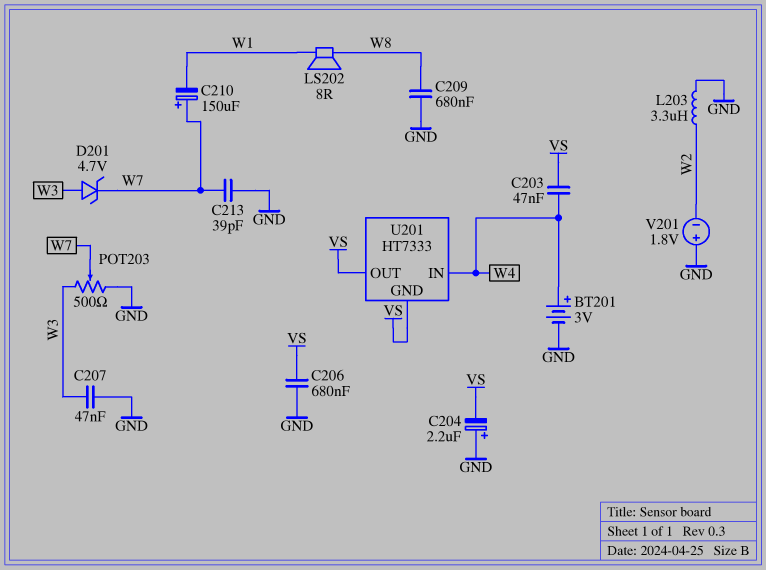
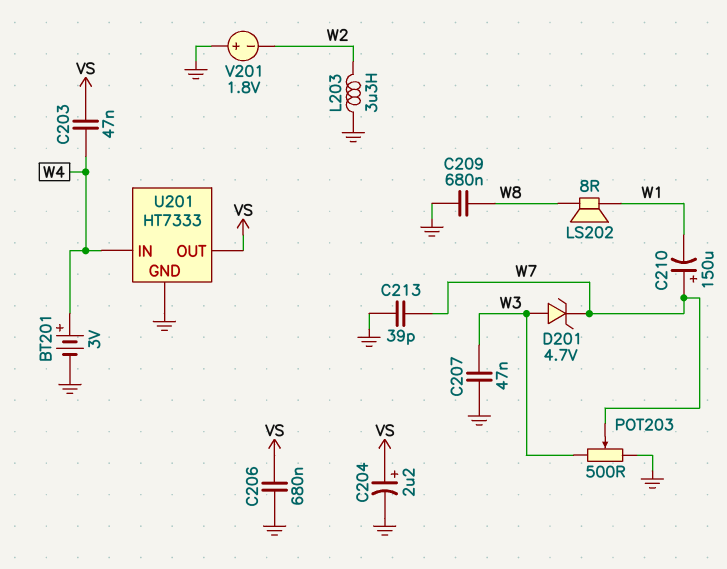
C204: 2.2uF (plus GND, minus VS) -> 2.2uF (plus VS, minus GND)
U201 pin GND: VS -> GND

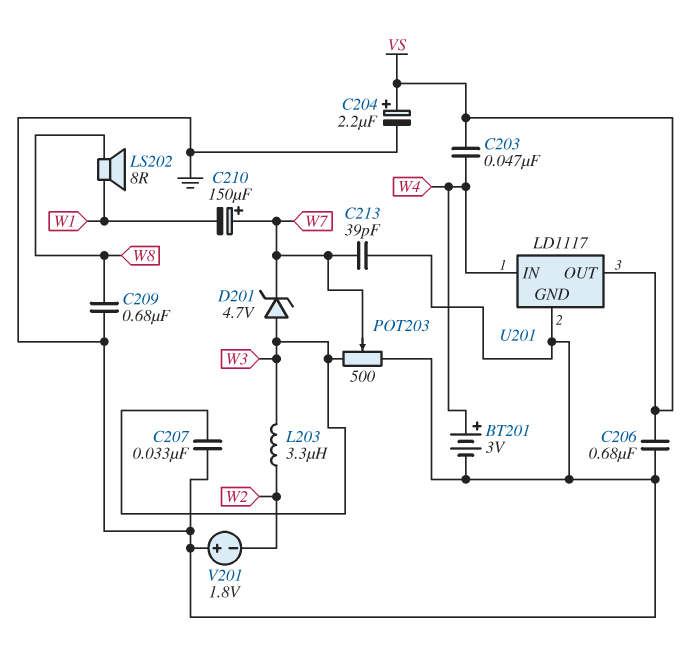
C207: 47nF (GND, W3) -> 33nF (GND, W3)
L203: 3.3uH (GND, W2) -> 3.3uH (W2, W3)
U201: HT7333 -> LD1117

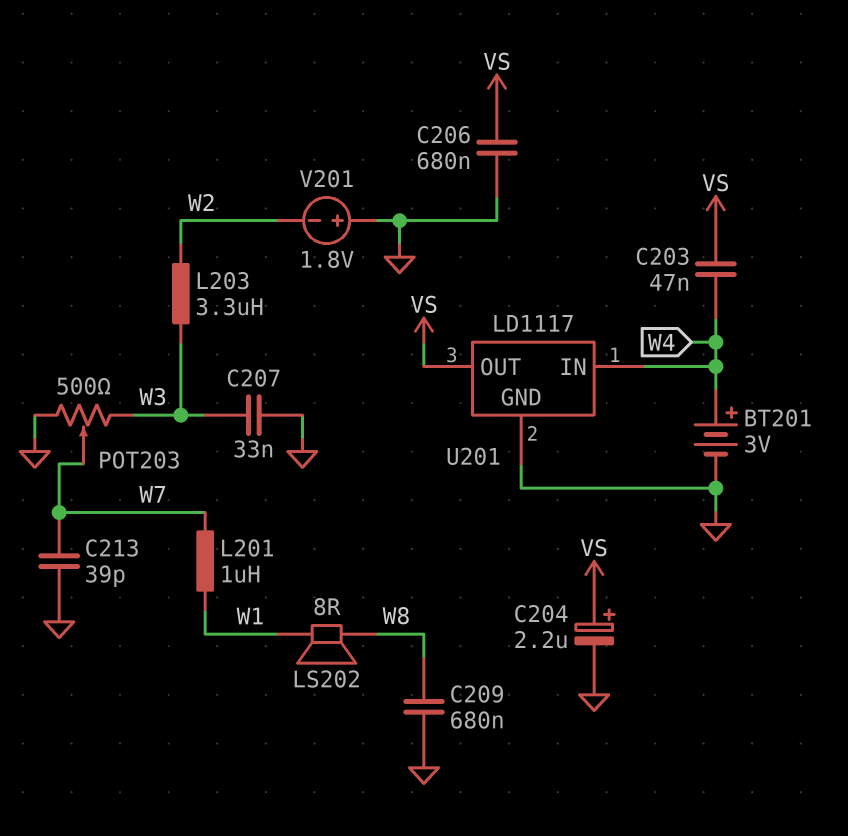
C210: 150uF (plus W7, minus W1) -> none
D201: zener 4.7V (A W3, K W7) -> none
L201: none -> 1uH (W1, W7)

